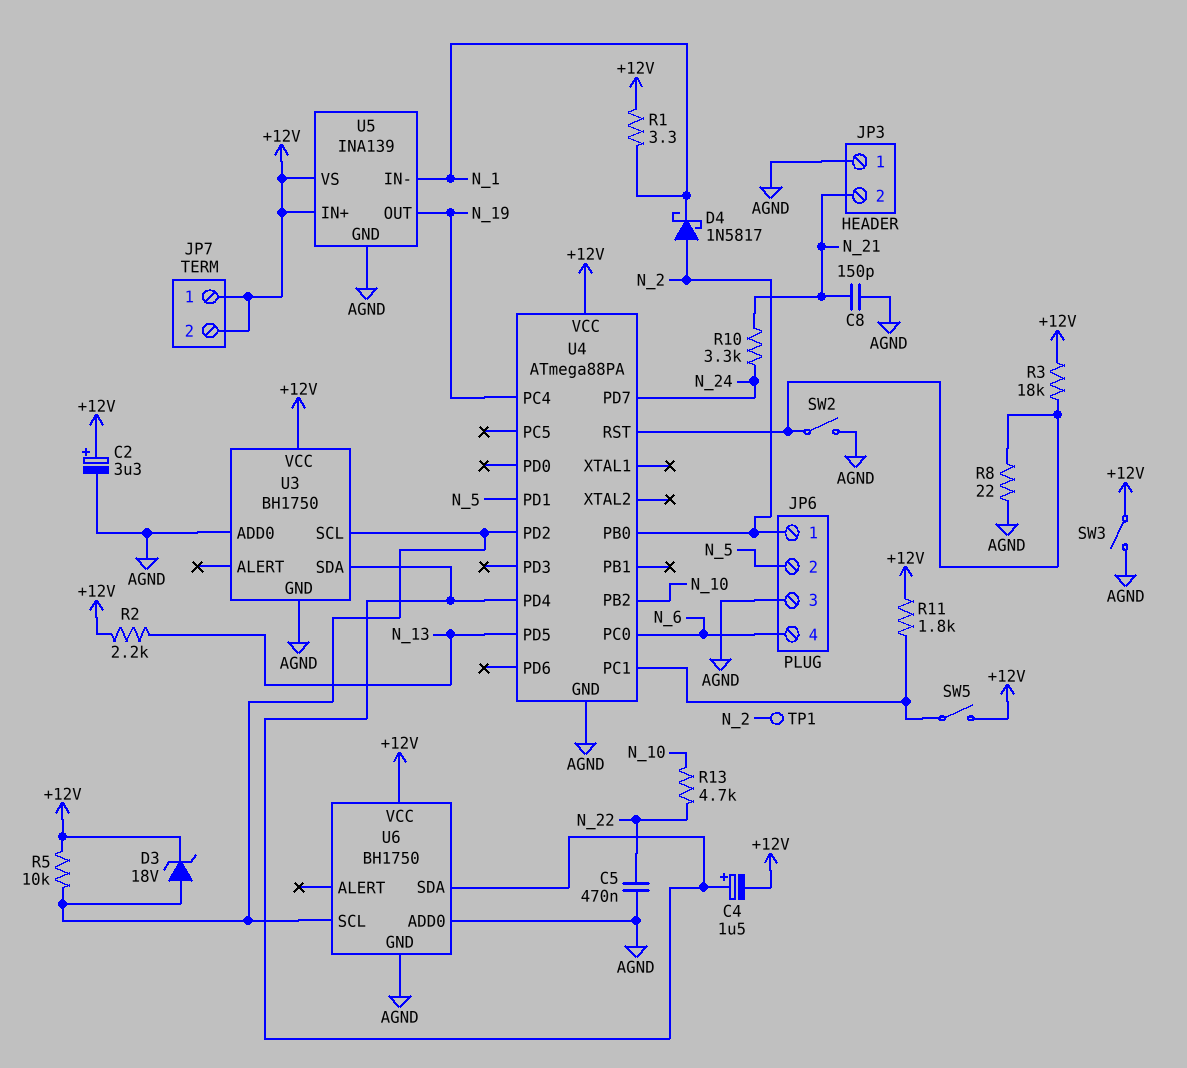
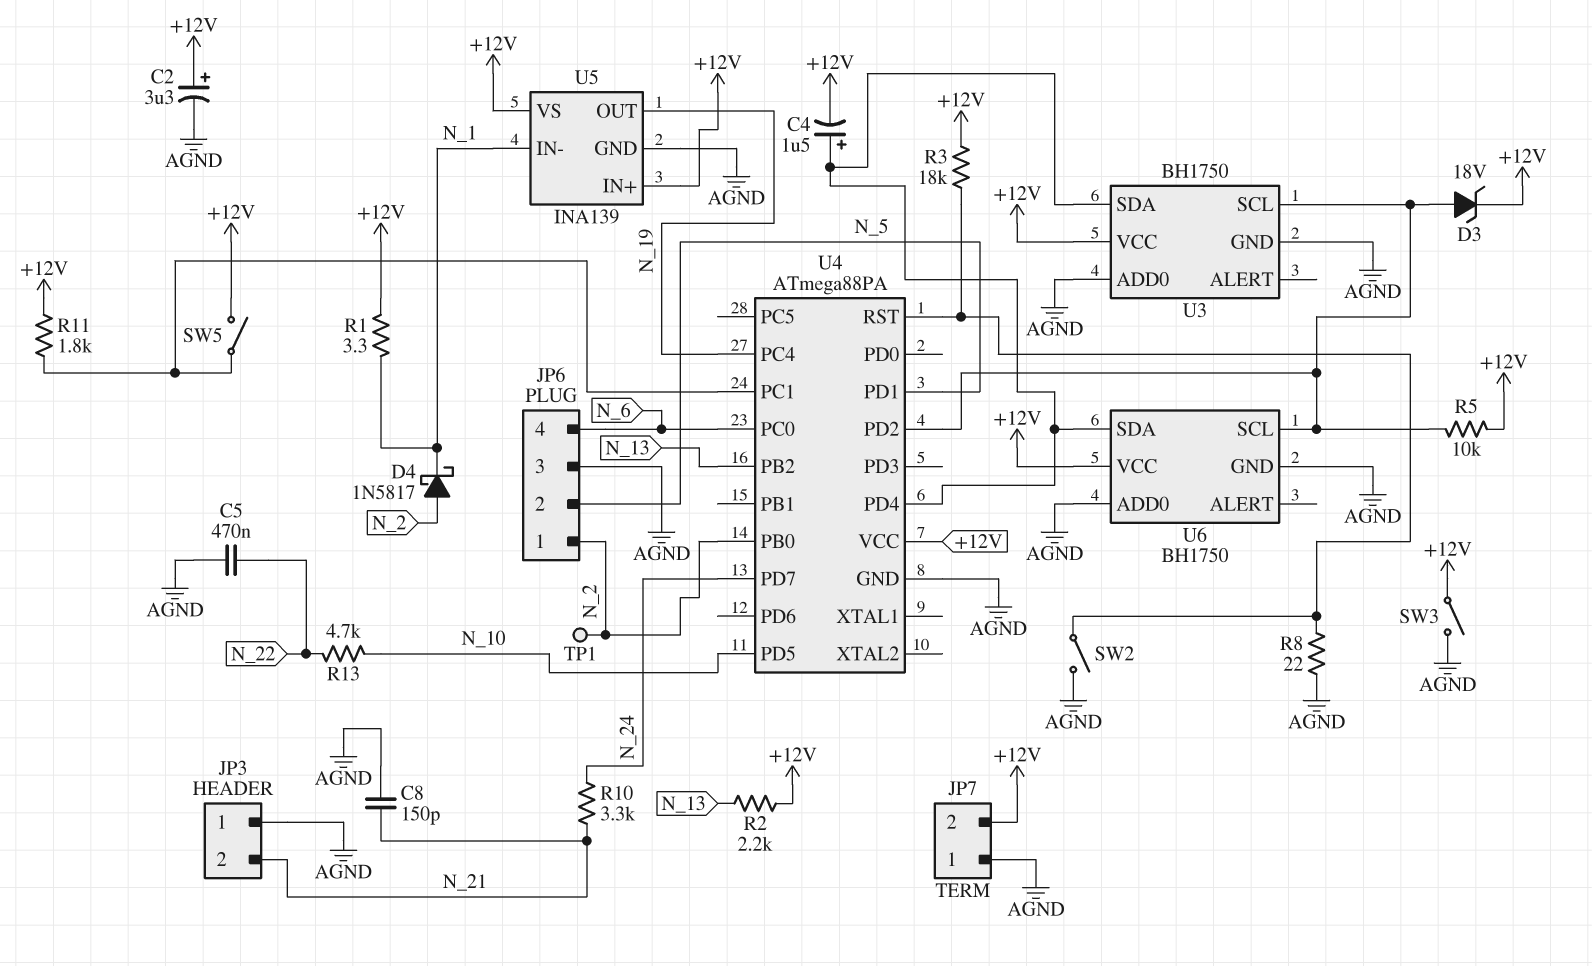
JP7 pin 1: +12V -> AGND
U4 pin PB2: N_10 -> N_13
U4 pin PD5: N_13 -> N_10

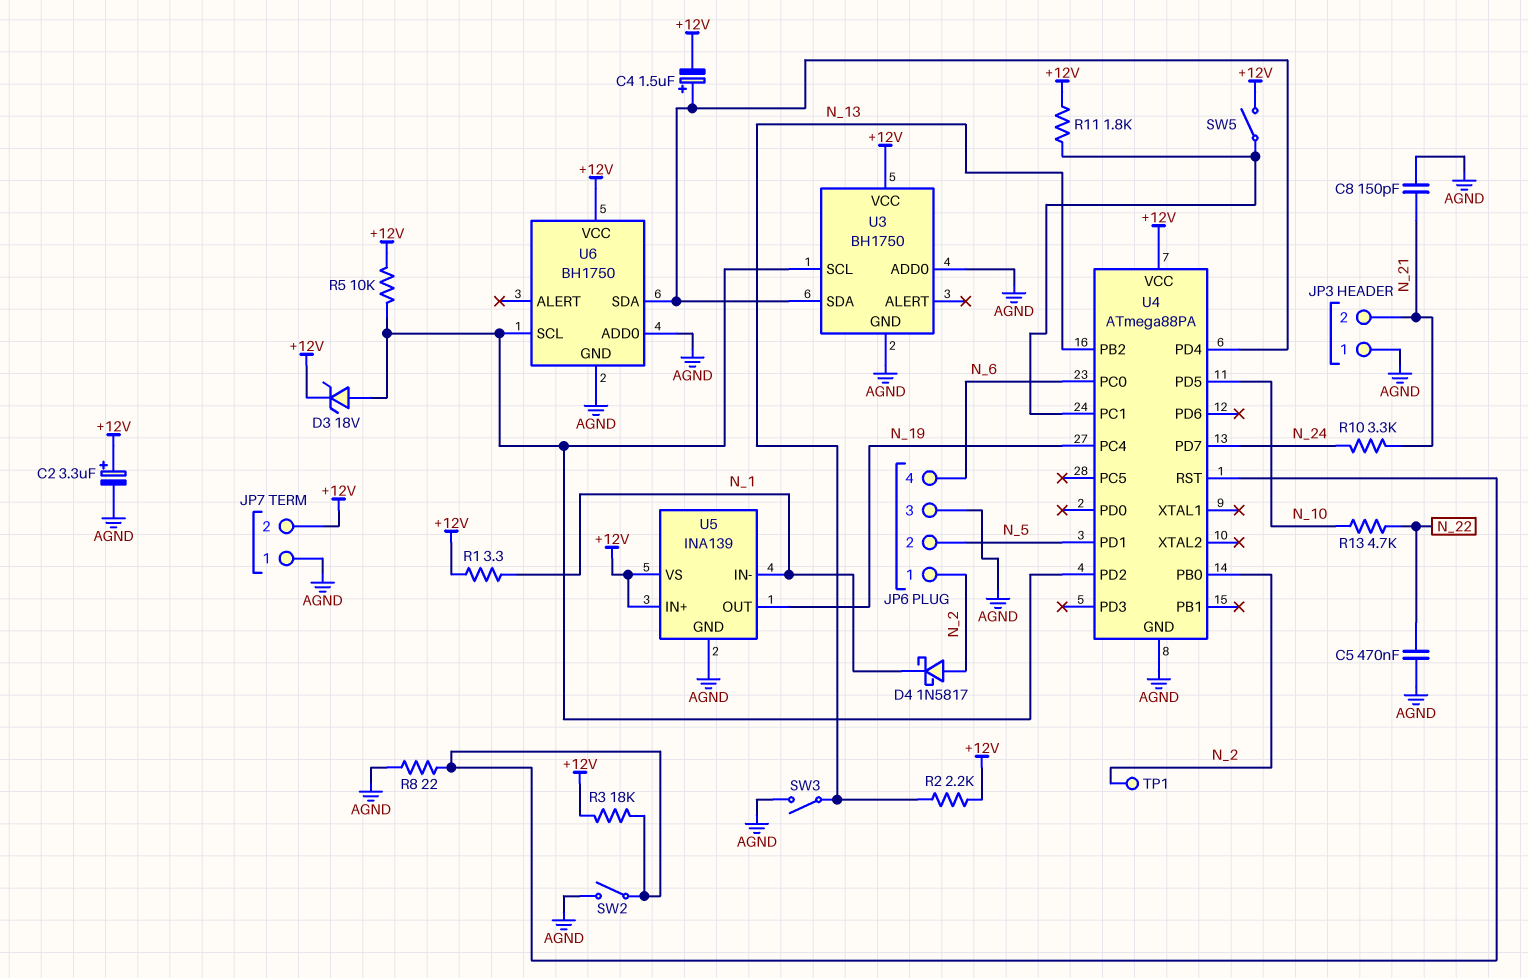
SW3: switch (+12V, AGND) -> switch (AGND, N_13)

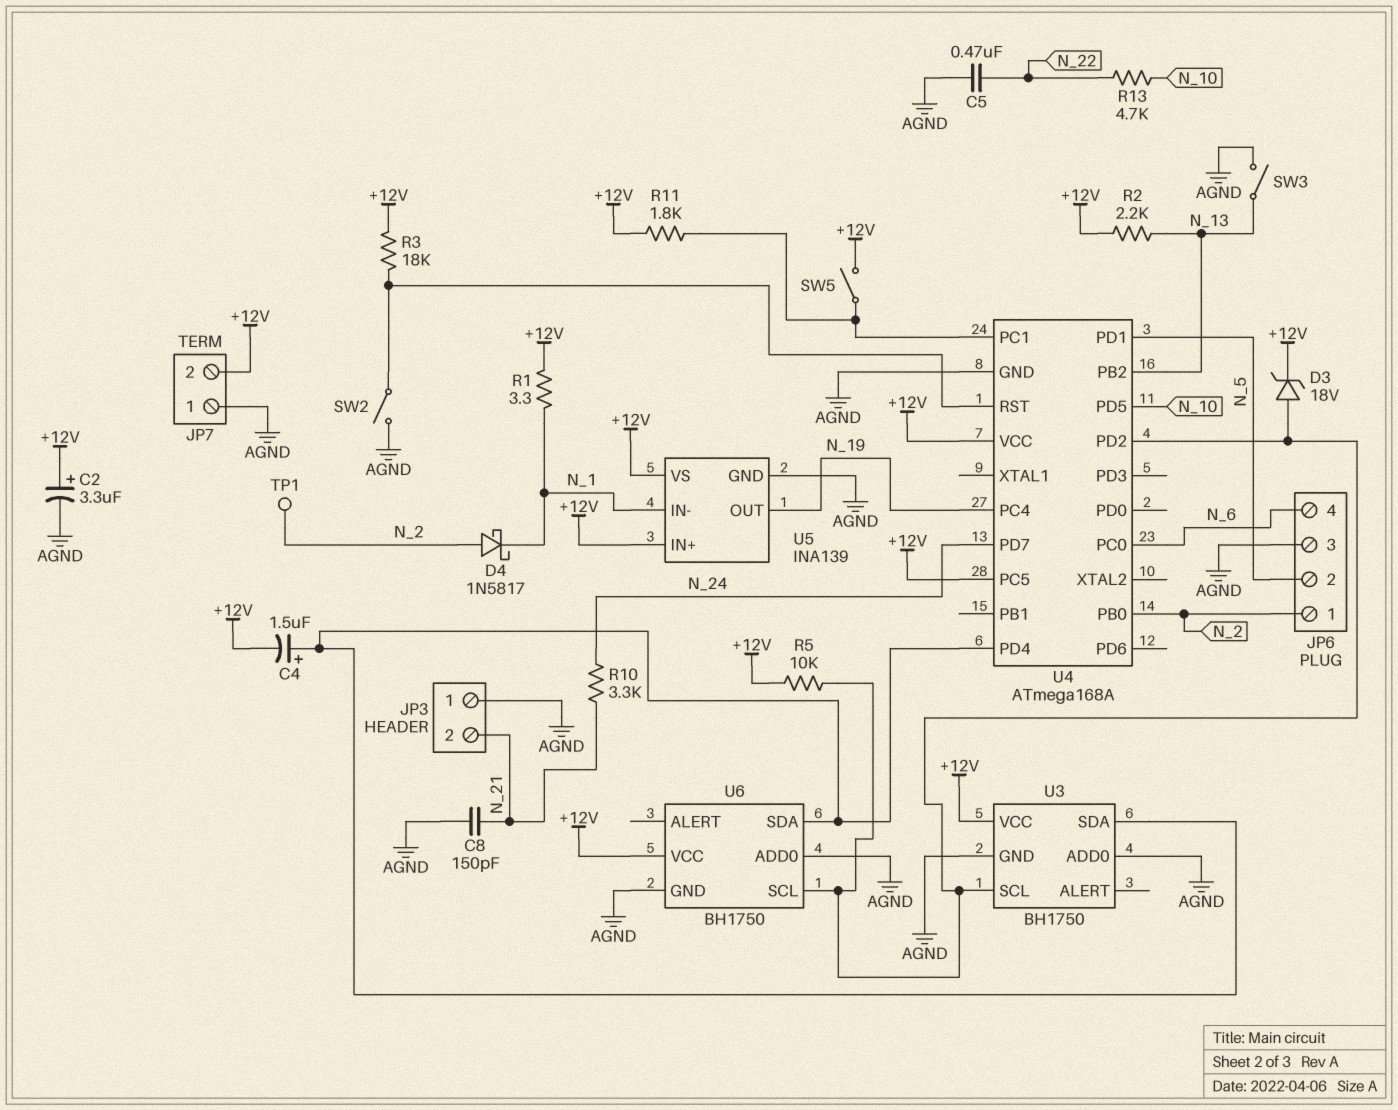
R8: 22 (AGND, U4/RST) -> none
U4: ATmega88PA -> ATmega168A
U4 pin PC5: none -> +12V

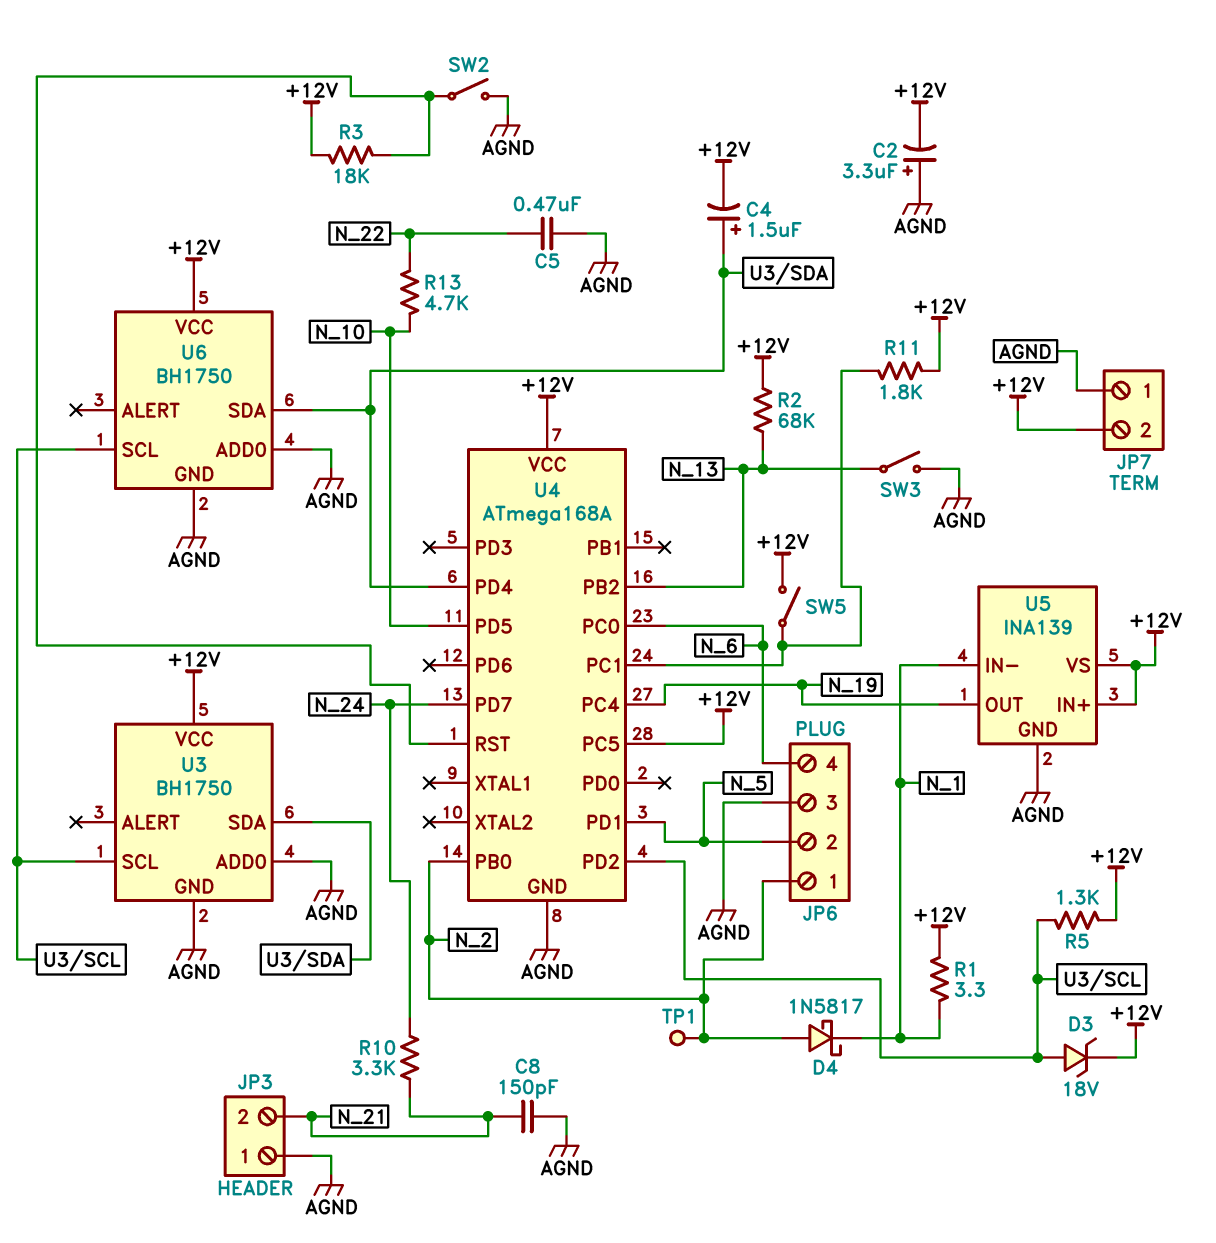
C2: 3.3uF (plus +12V, minus AGND) -> 3.3uF (plus AGND, minus +12V)
R2: 2.2k (+12V, N_13) -> 68k (+12V, N_13)
R5: 10k (+12V, U3/SCL) -> 1.3k (+12V, U3/SCL)

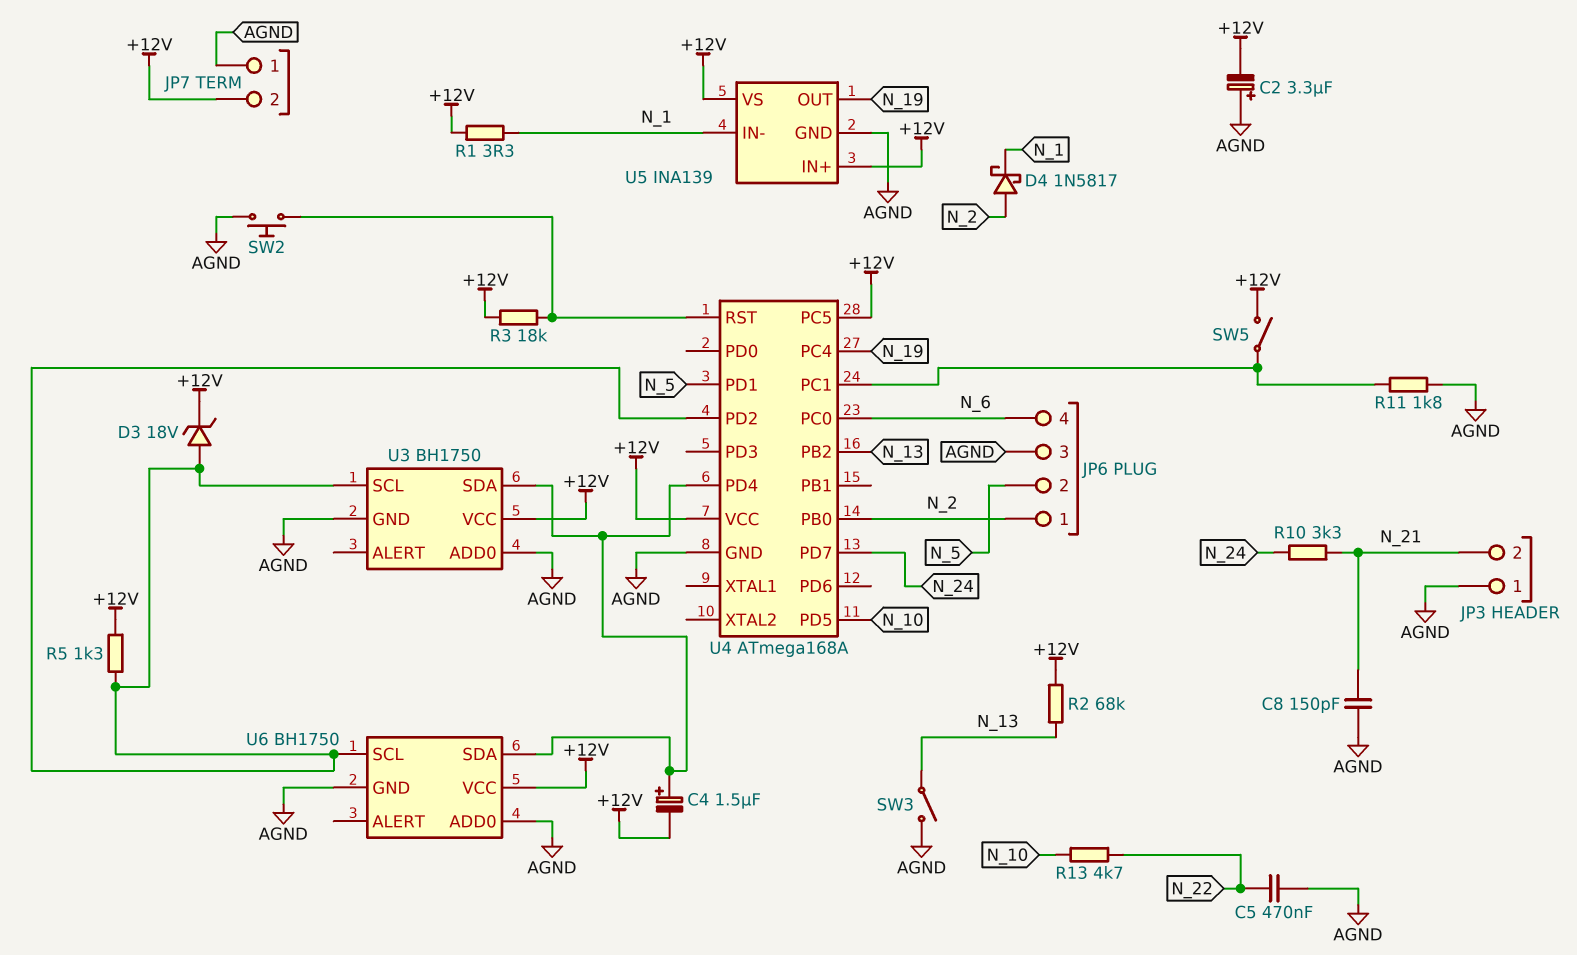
R11: 1.8k (+12V, U4/PC1) -> 1.8k (AGND, U4/PC1)
SW2: switch (AGND, U4/RST) -> button (AGND, U4/RST)
TP1: test point (N_2) -> none

